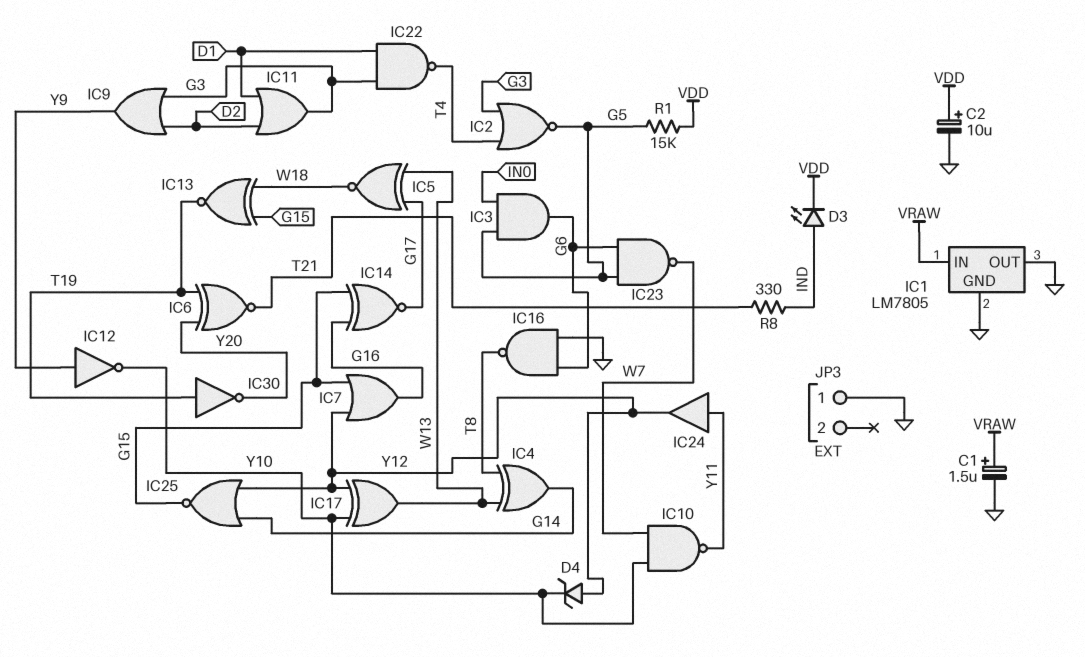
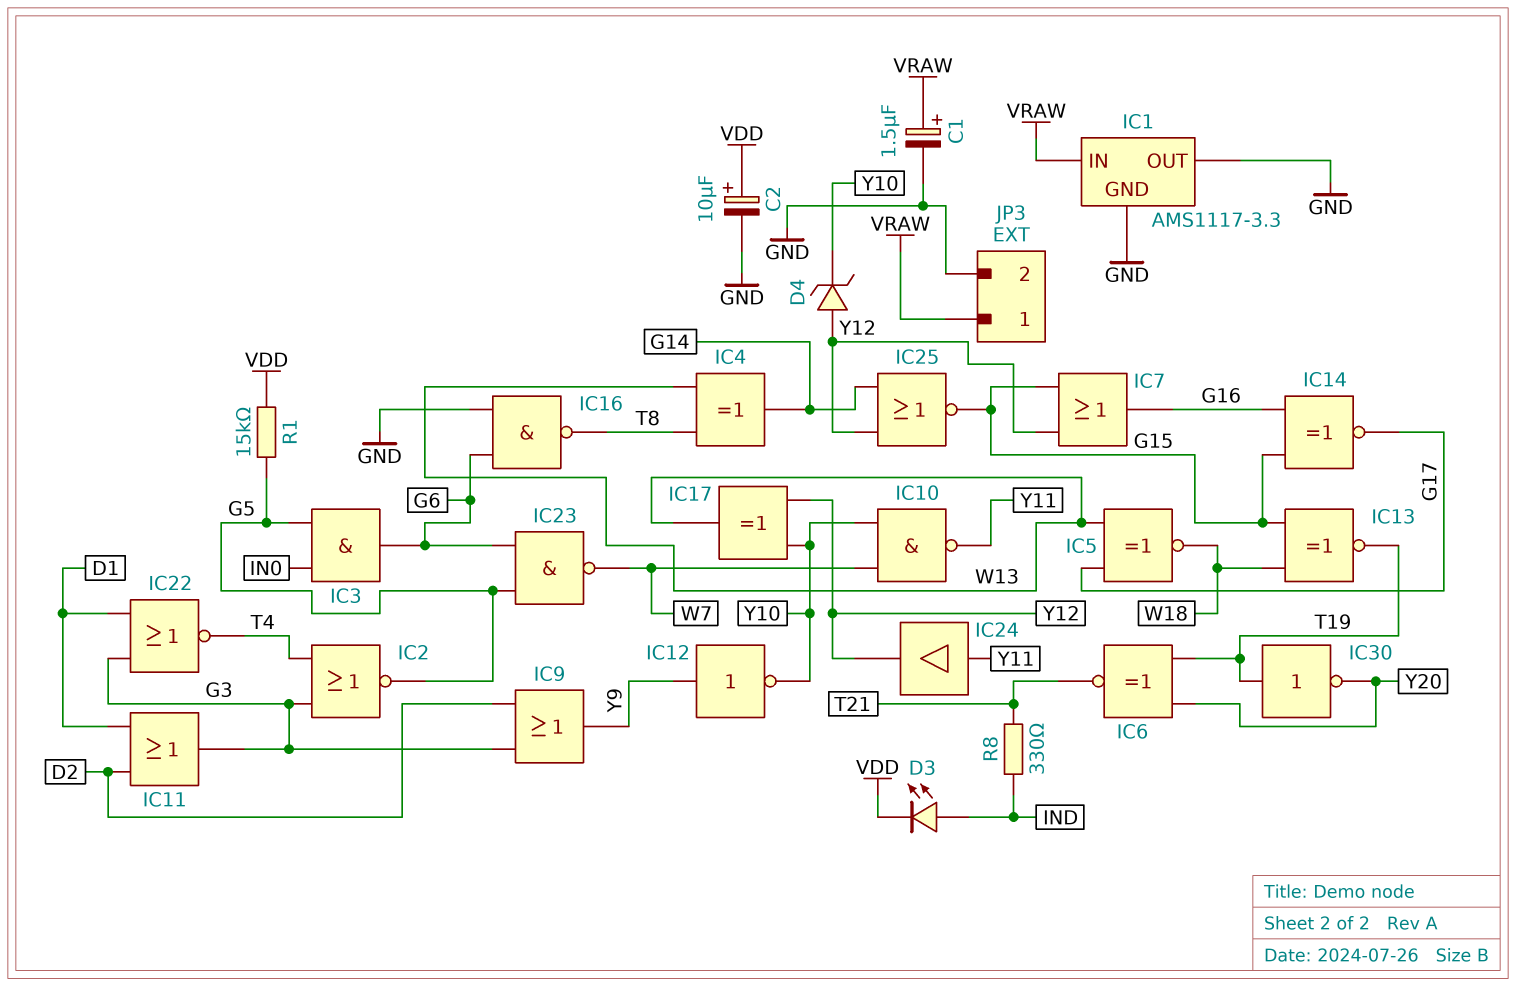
IC1: LM7805 -> AMS1117-3.3
IC22: NAND (in D1, in G3, out T4) -> NOR (in D1, in G3, out T4)
JP3 pin 1: GND -> VRAW
JP3 pin 2: none -> GND

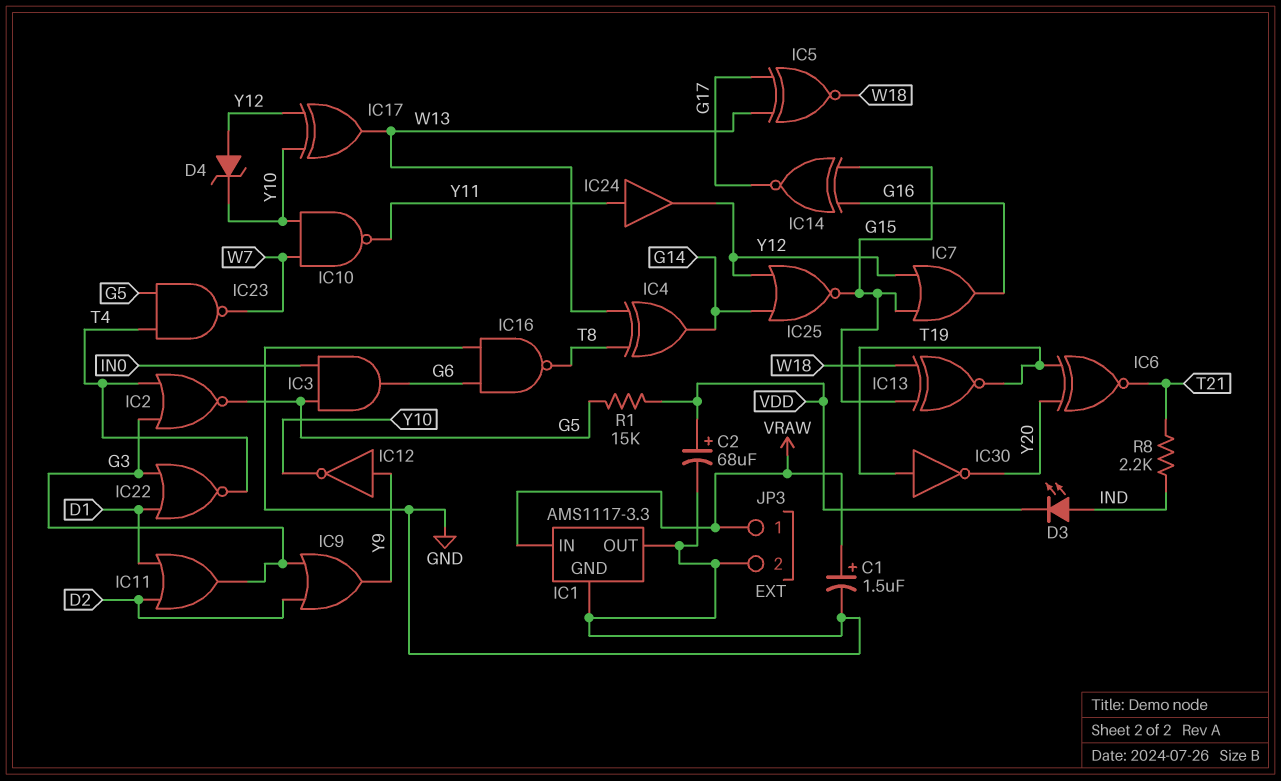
C2: 10uF (plus VDD, minus GND) -> 68uF (plus VDD, minus GND)
IC23: NAND (in G5, in G6, out W7) -> NAND (in G5, in T4, out W7)
R8: 330 (IND, T21) -> 2.2k (IND, T21)

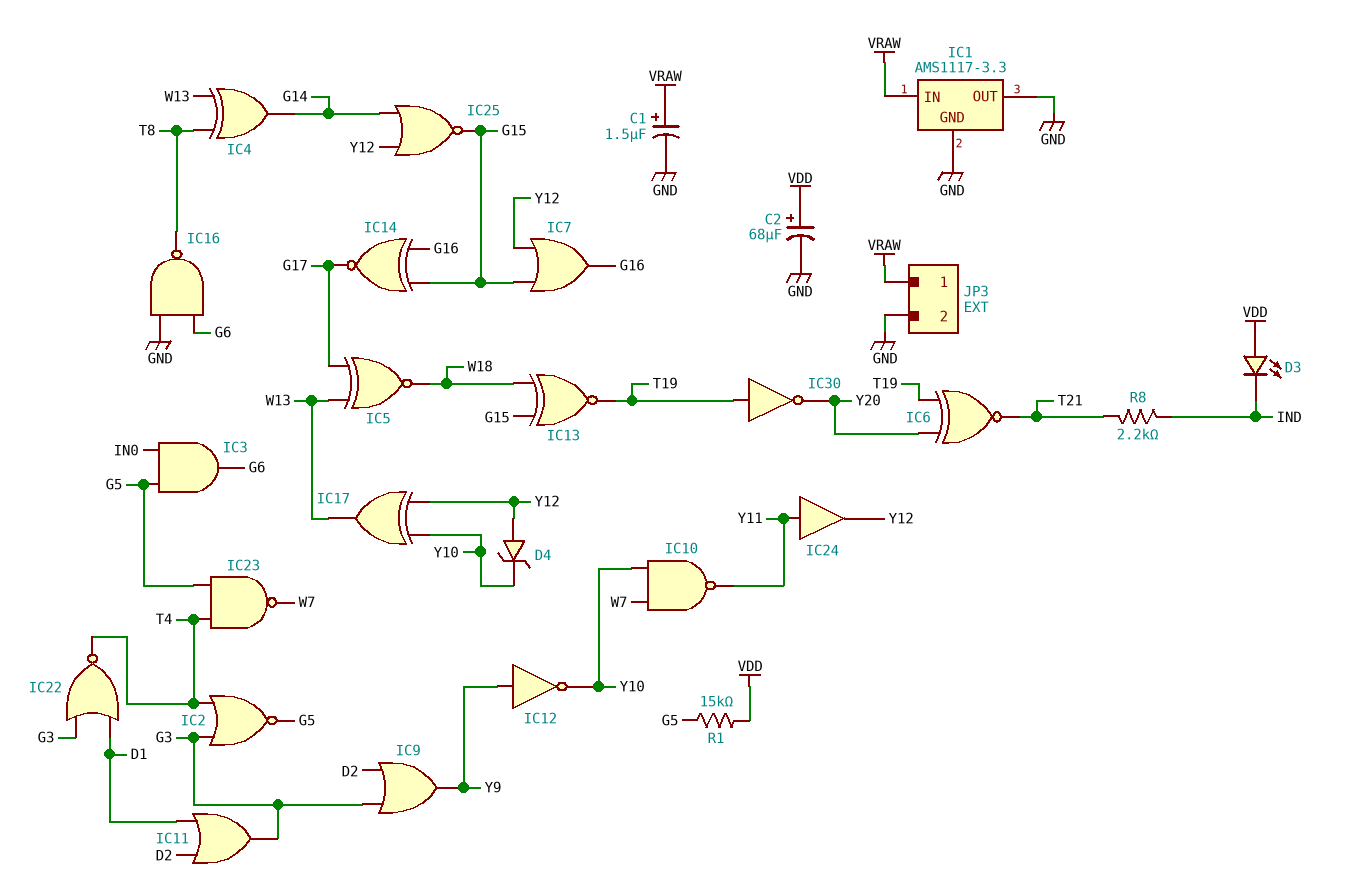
D3: LED (A IND, K VDD) -> LED (A VDD, K IND)

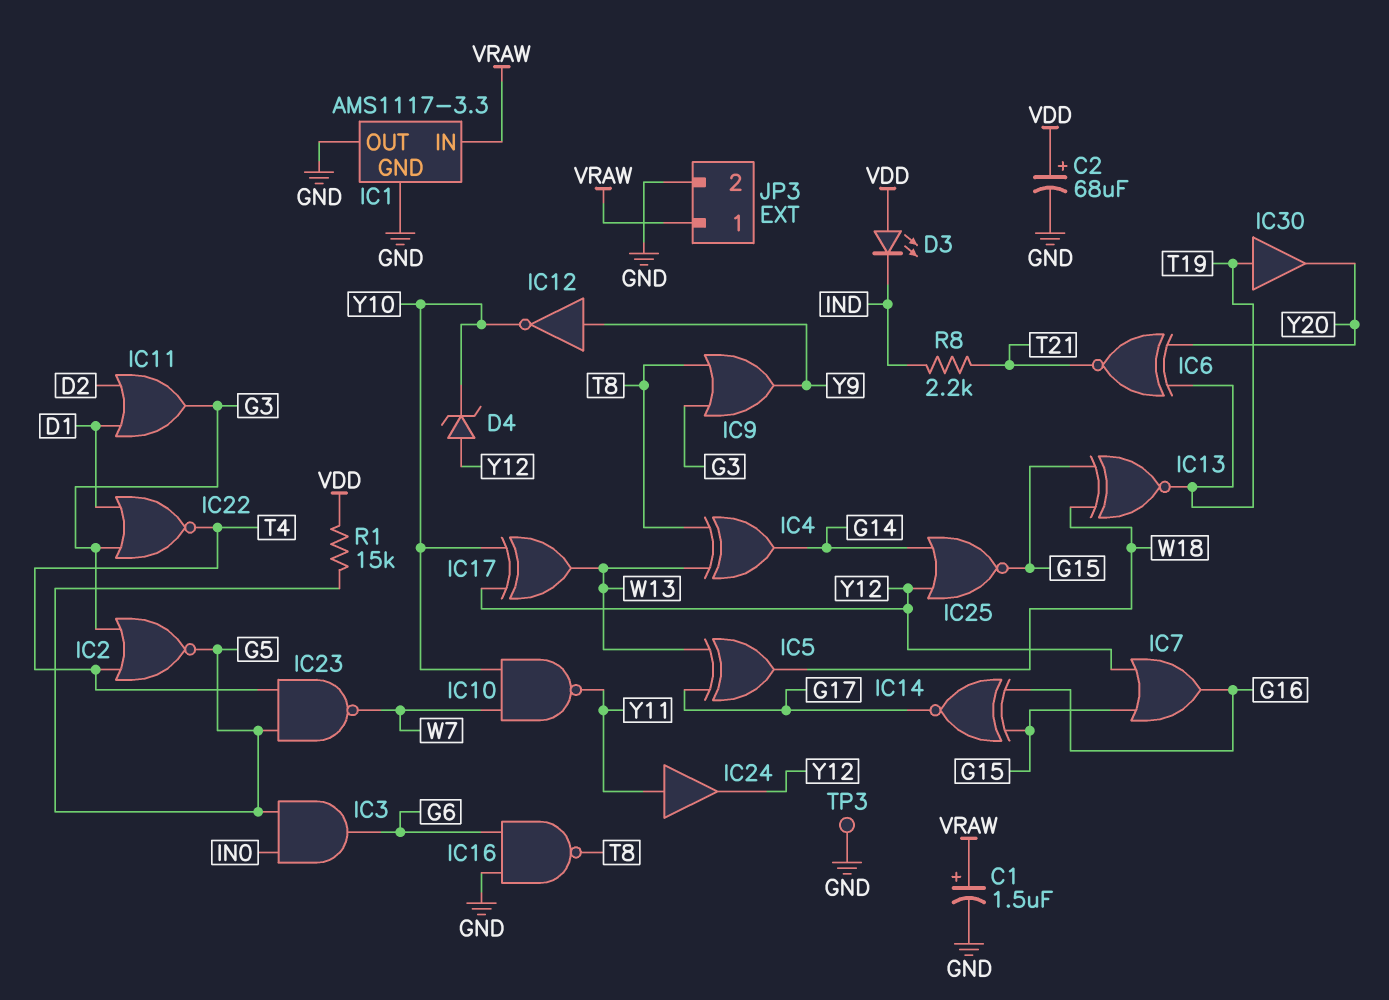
IC5: XNOR (in G17, in W13, out W18) -> XOR (in G17, in W13, out W18)
IC9: OR (in D2, in G3, out Y9) -> OR (in G3, in T8, out Y9)
IC30: NOT (in T19, out Y20) -> buffer (in T19, out Y20)
TP3: none -> test point (GND)

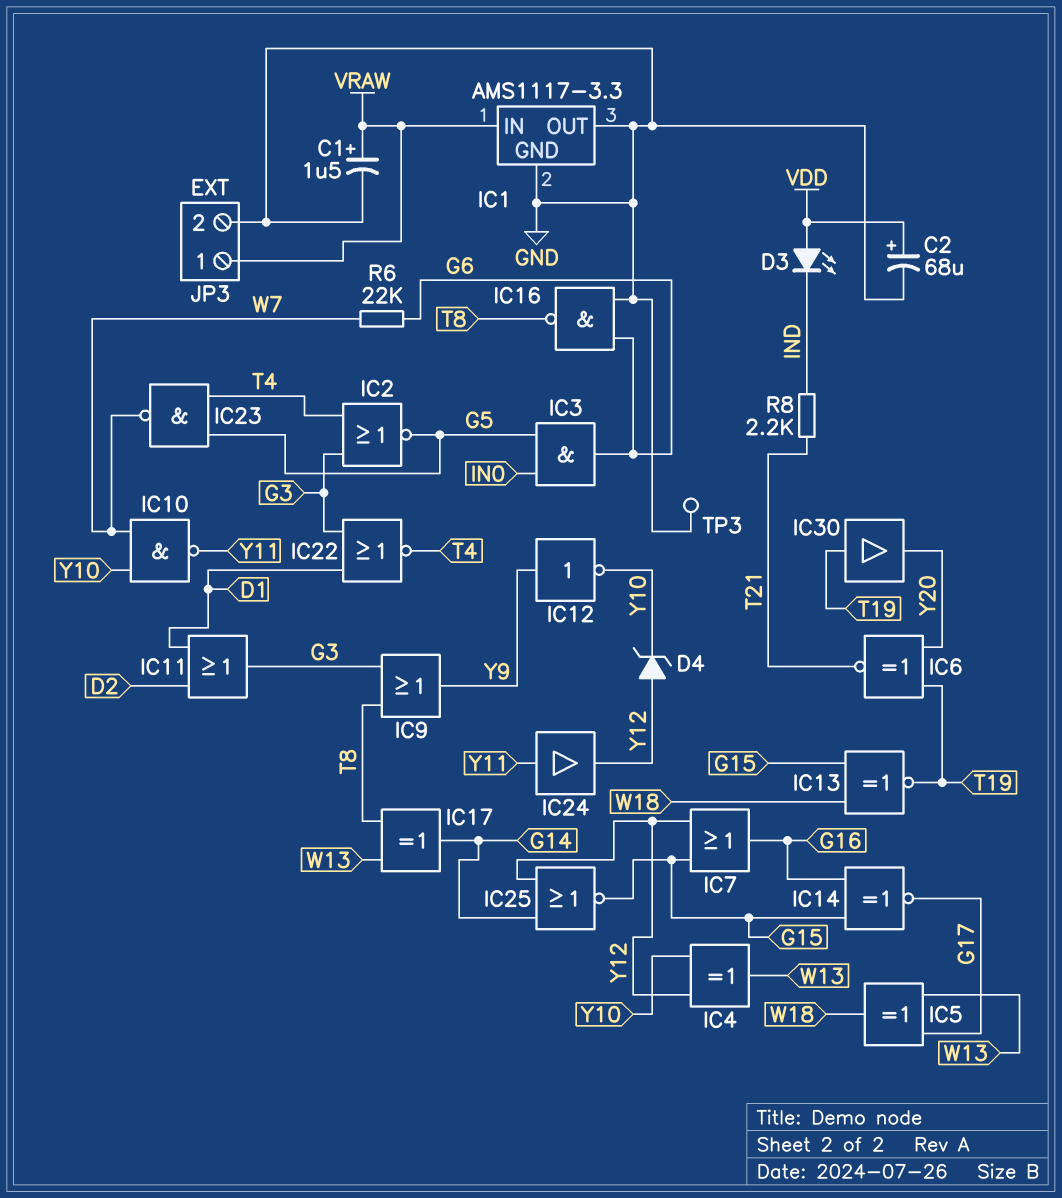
IC4: XOR (in T8, in W13, out G14) -> XOR (in Y10, in Y12, out W13)
IC17: XOR (in Y10, in Y12, out W13) -> XOR (in T8, in W13, out G14)
R1: 15k (G5, VDD) -> none
R6: none -> 22k (G6, W7)

